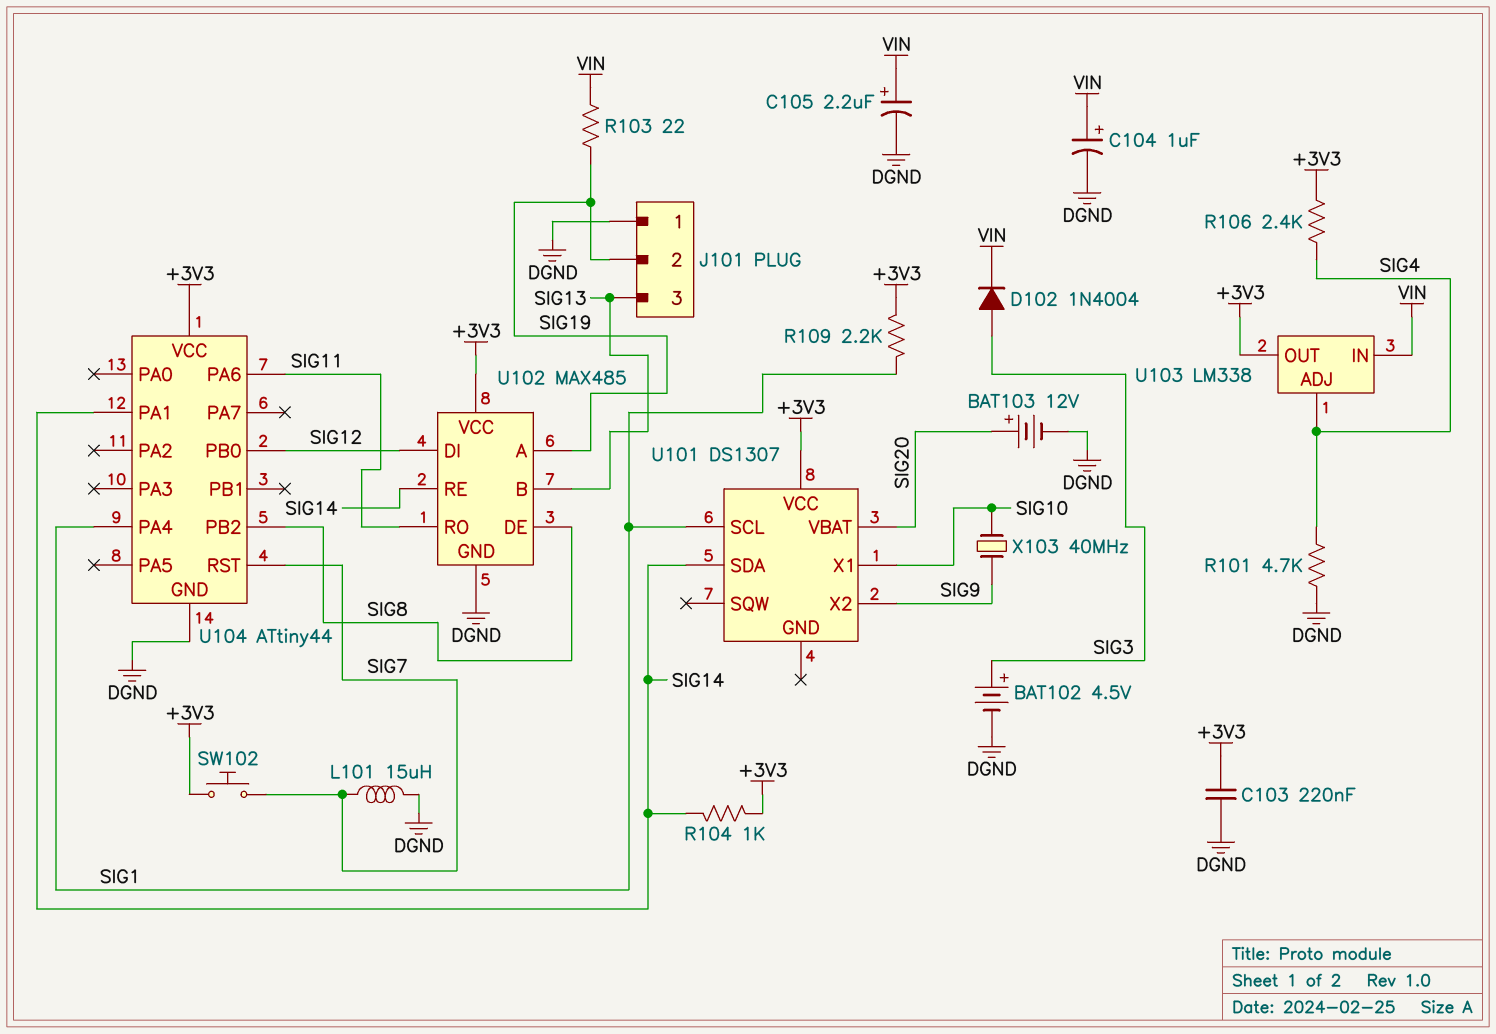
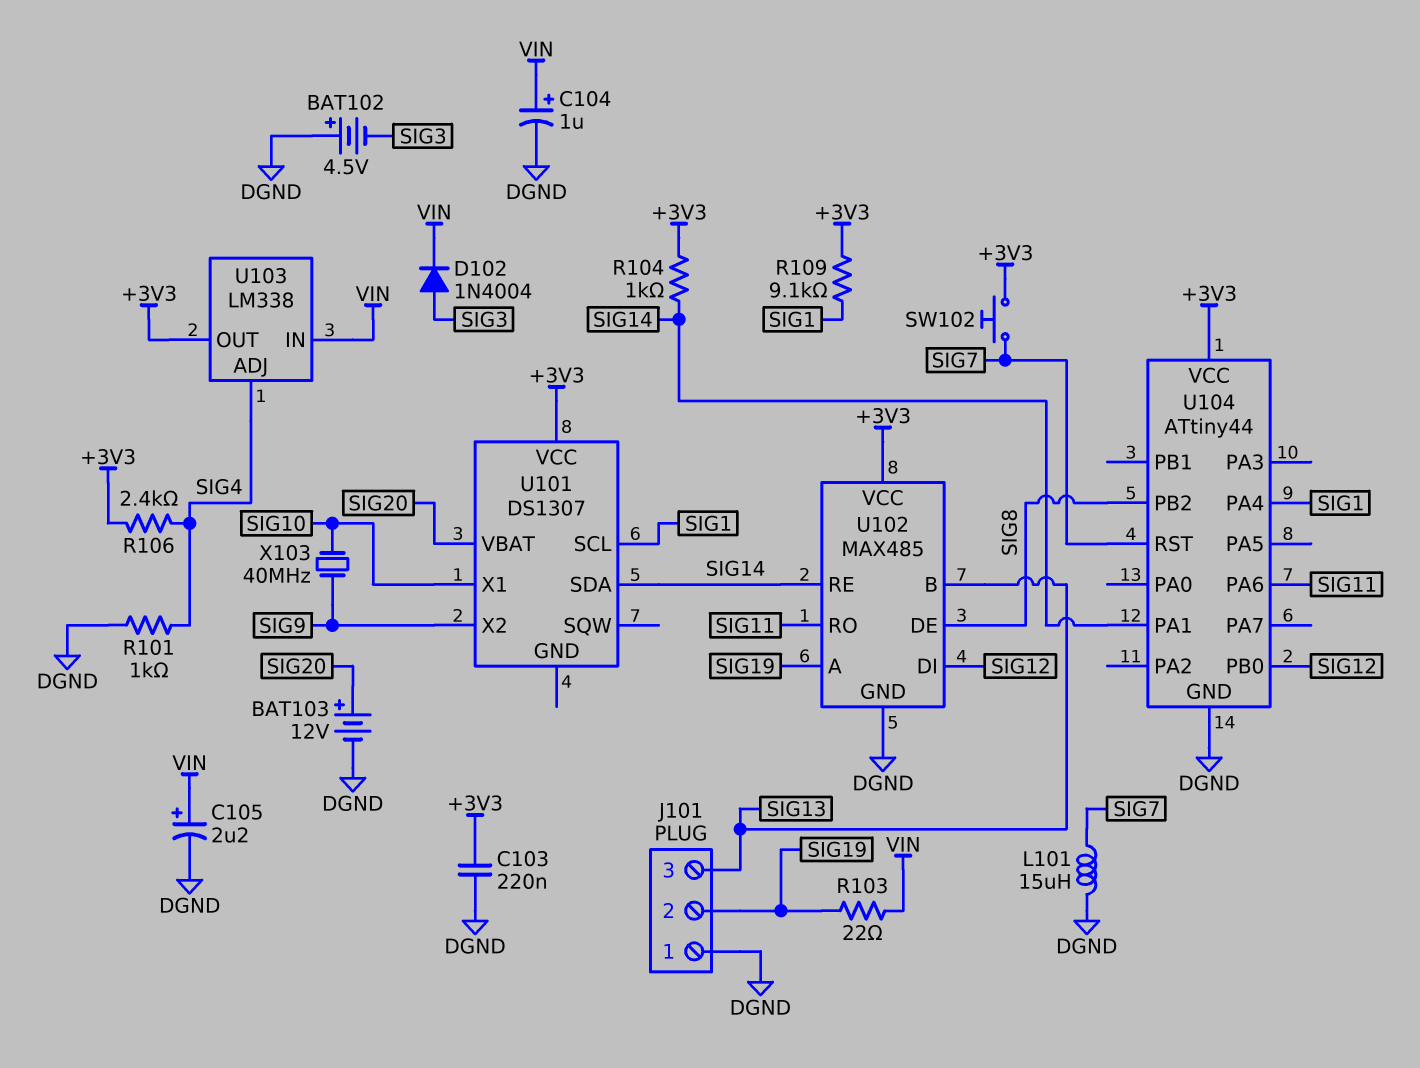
BAT102: 4.5V (plus SIG3, minus DGND) -> 4.5V (plus DGND, minus SIG3)
R101: 4.7k (DGND, SIG4) -> 1k (DGND, SIG4)
R109: 2.2k (+3V3, SIG1) -> 9.1k (+3V3, SIG1)

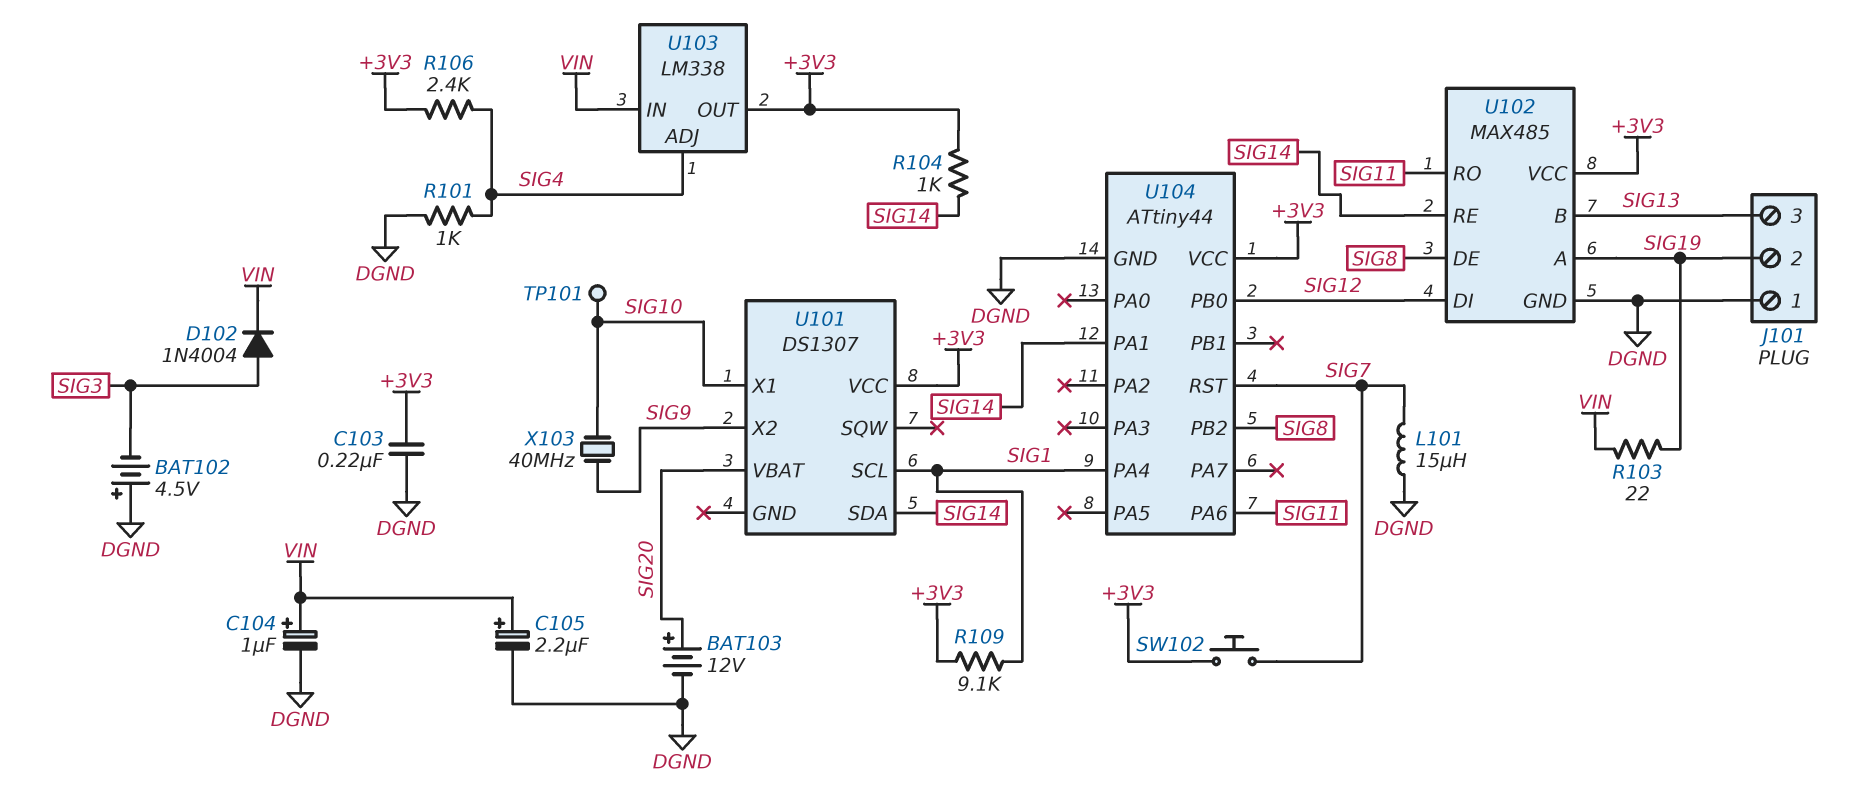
TP101: none -> test point (SIG10)

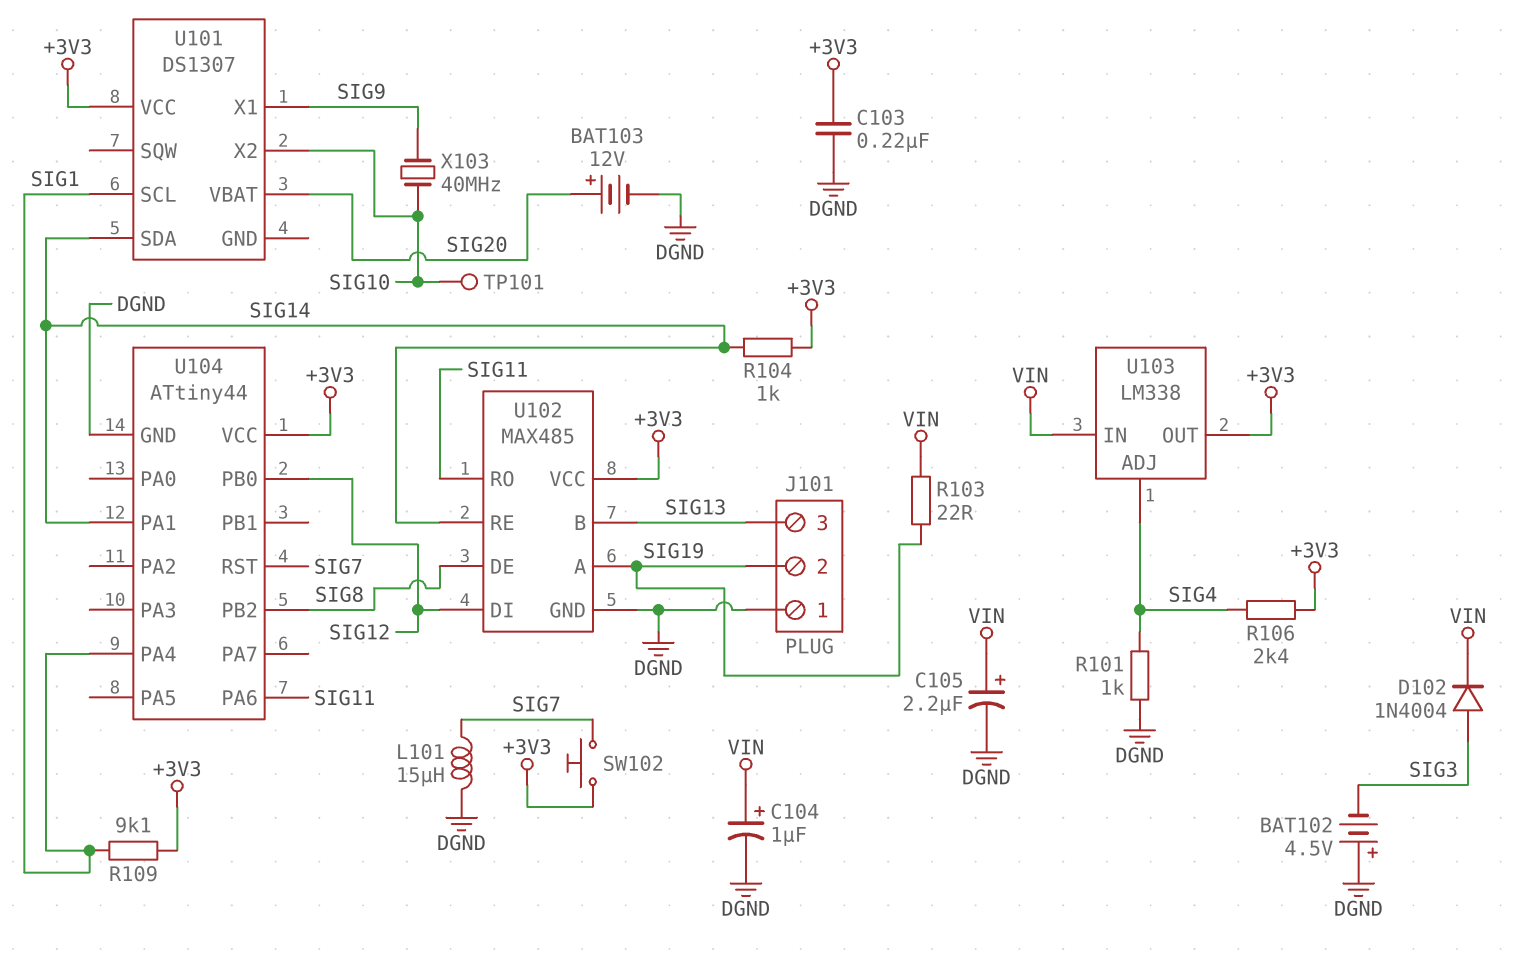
U101 pin X1: SIG10 -> SIG9
U101 pin X2: SIG9 -> SIG10

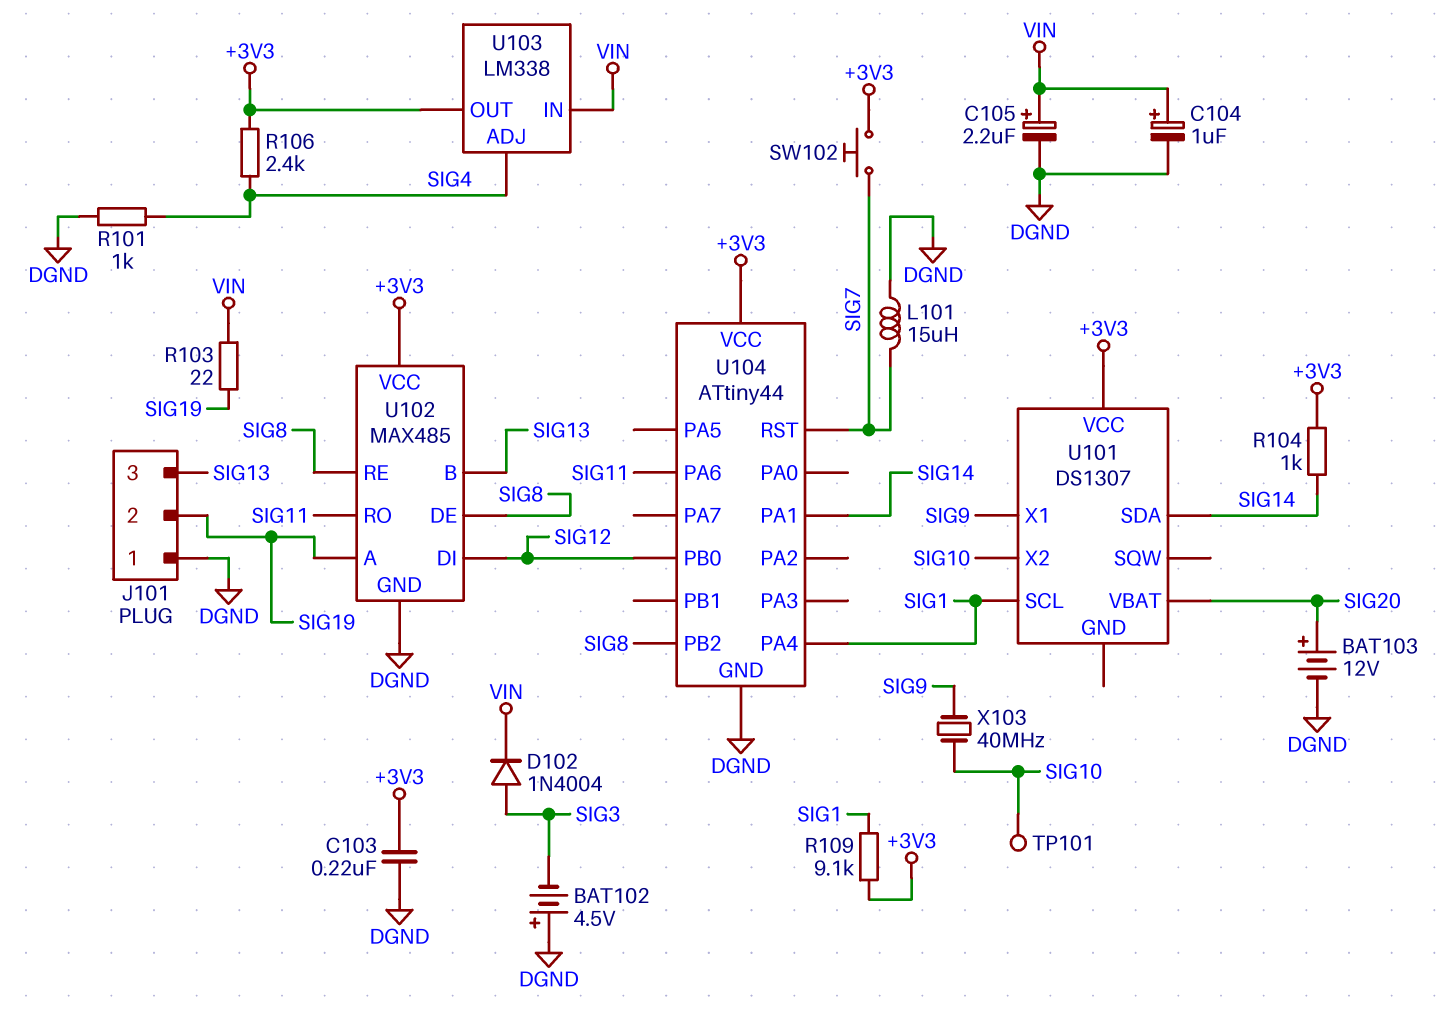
U102 pin RE: SIG14 -> SIG8

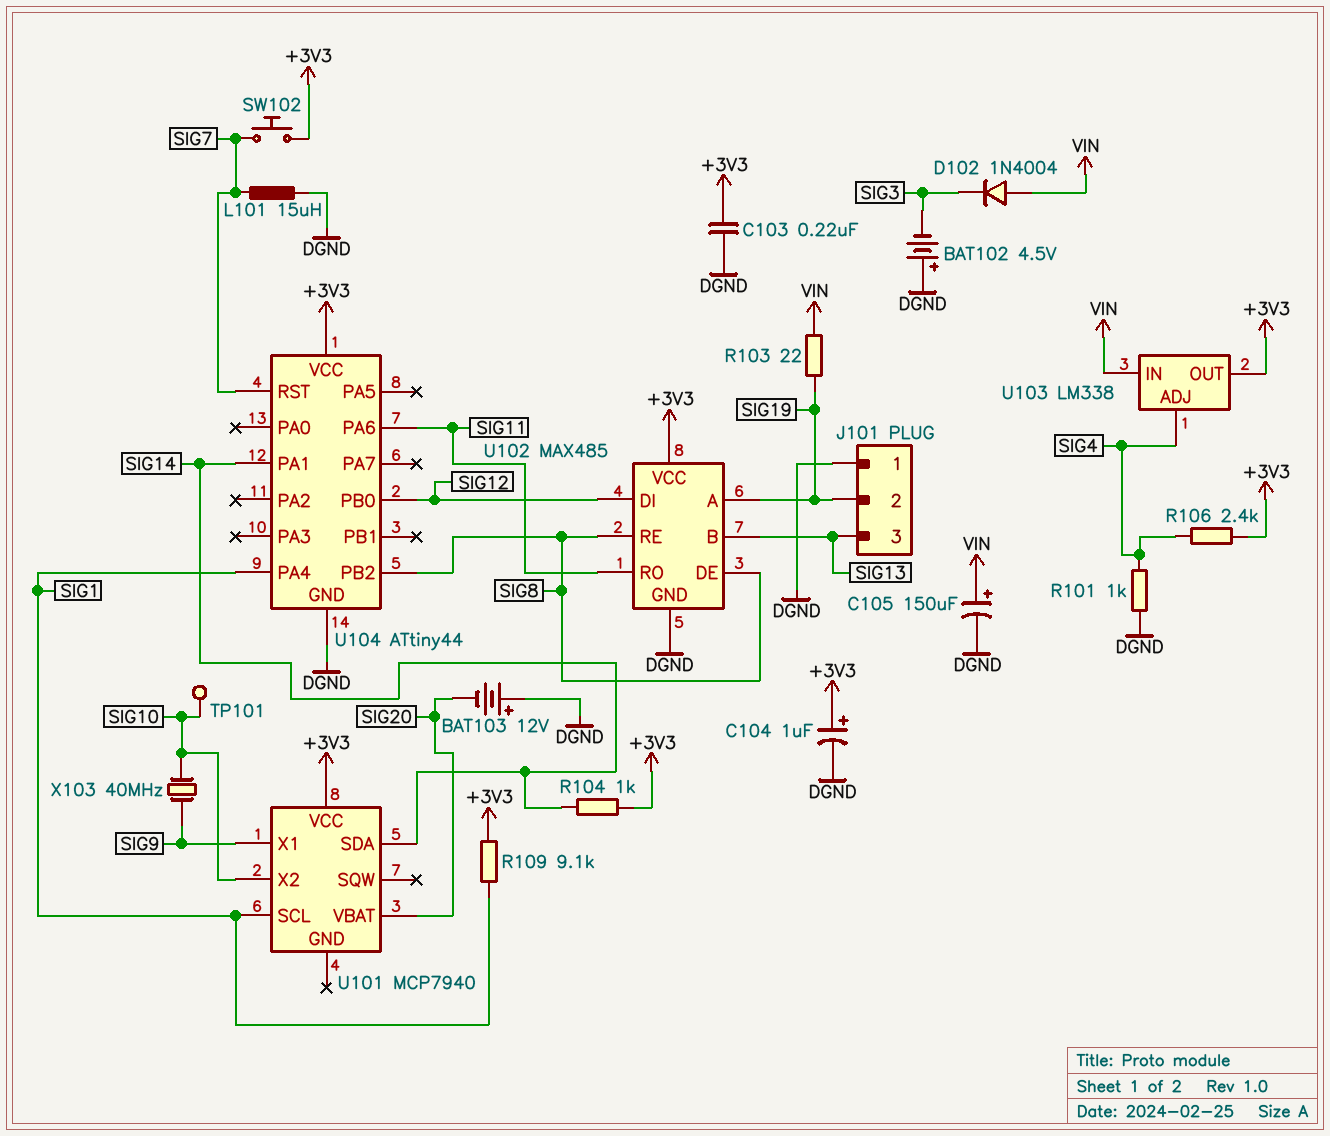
BAT103: 12V (plus SIG20, minus DGND) -> 12V (plus DGND, minus SIG20)
C104: 1uF (plus VIN, minus DGND) -> 1uF (plus +3V3, minus DGND)
C105: 2.2uF (plus VIN, minus DGND) -> 150uF (plus VIN, minus DGND)
D102: diode 1N4004 (A SIG3, K VIN) -> diode 1N4004 (A VIN, K SIG3)
U101: DS1307 -> MCP7940

